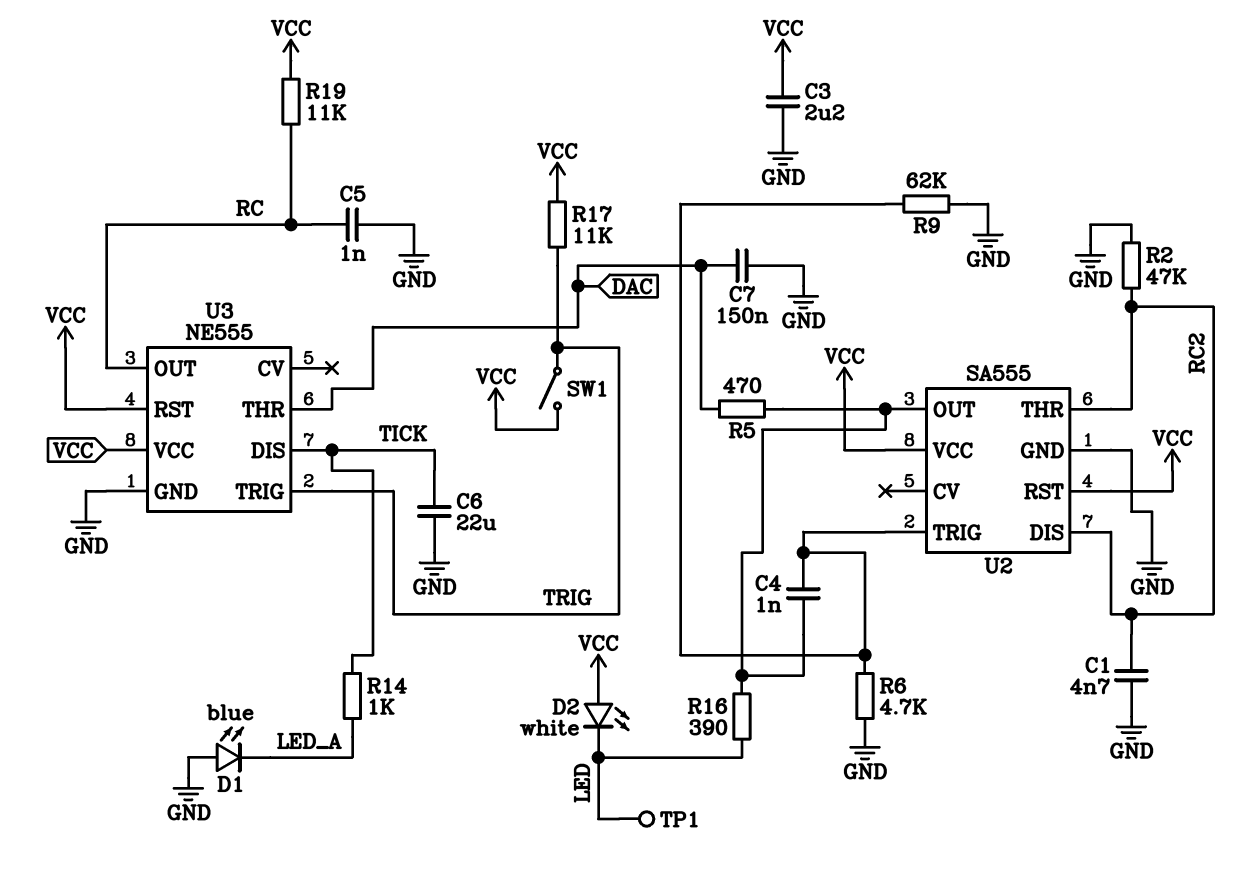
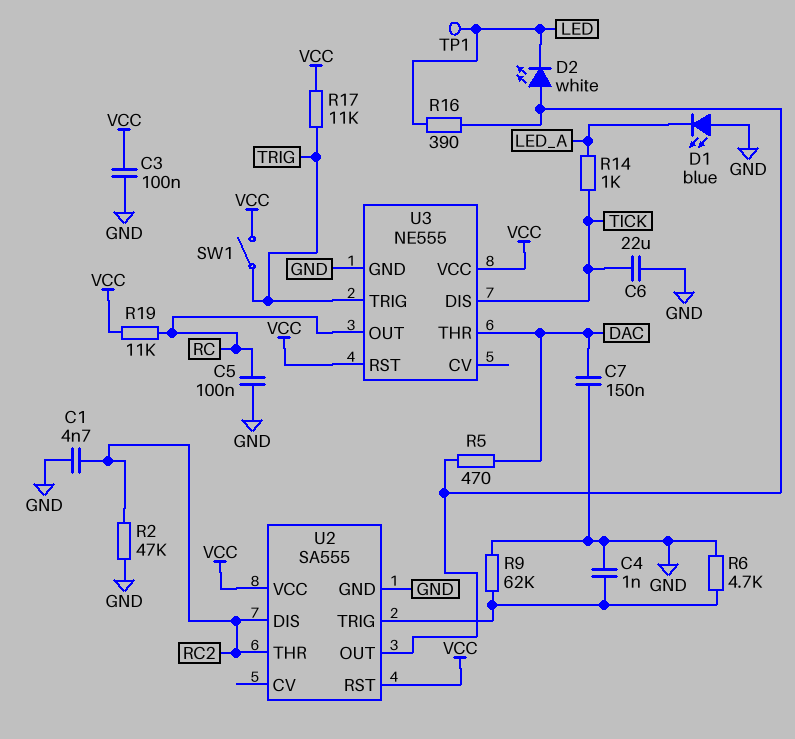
C3: 2.2uF (GND, VCC) -> 100nF (GND, VCC)
C4: 1nF (U2/OUT, U2/TRIG) -> 1nF (GND, U2/TRIG)
C5: 1nF (GND, RC) -> 100nF (GND, RC)
D2: LED white (A VCC, K LED) -> LED white (A U2/OUT, K LED)

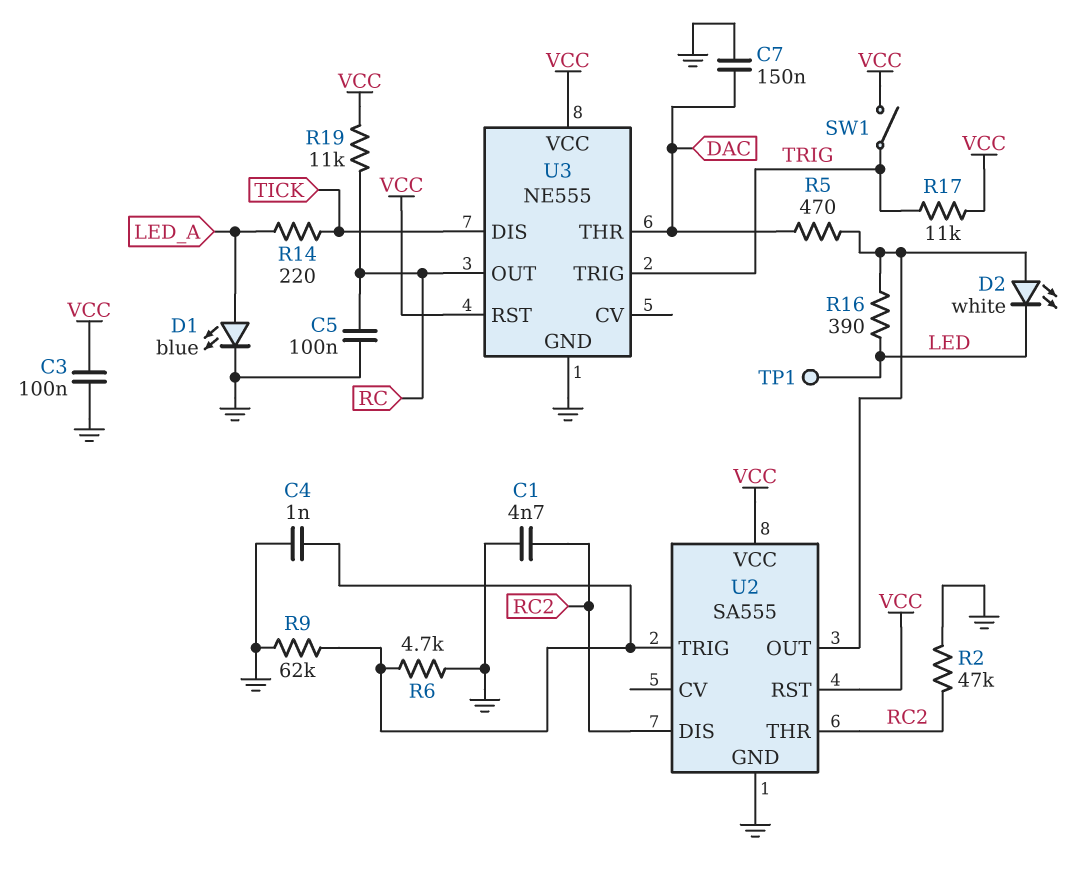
C6: 22uF (GND, TICK) -> none
D1: LED blue (A GND, K LED_A) -> LED blue (A LED_A, K GND)
R14: 1k (LED_A, TICK) -> 220 (LED_A, TICK)

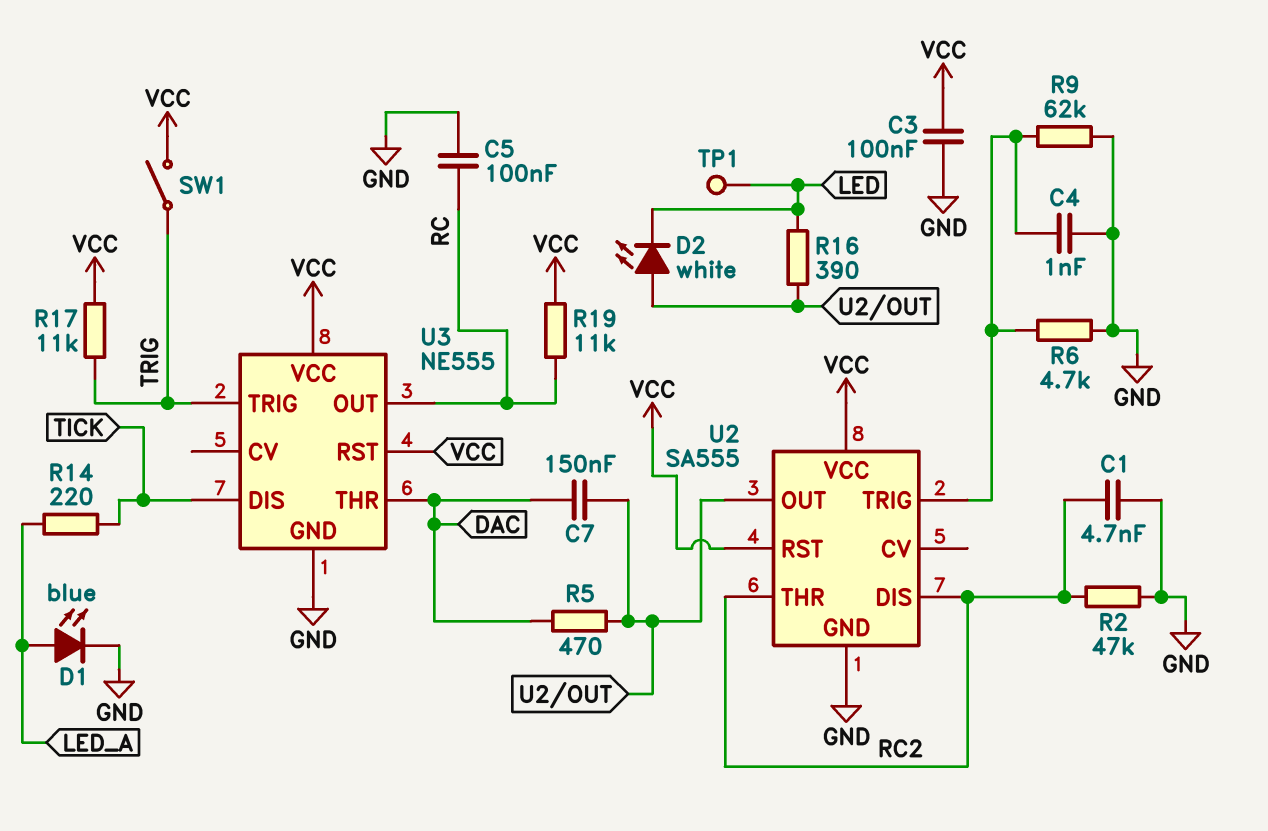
C7: 150nF (DAC, GND) -> 150nF (DAC, U2/OUT)

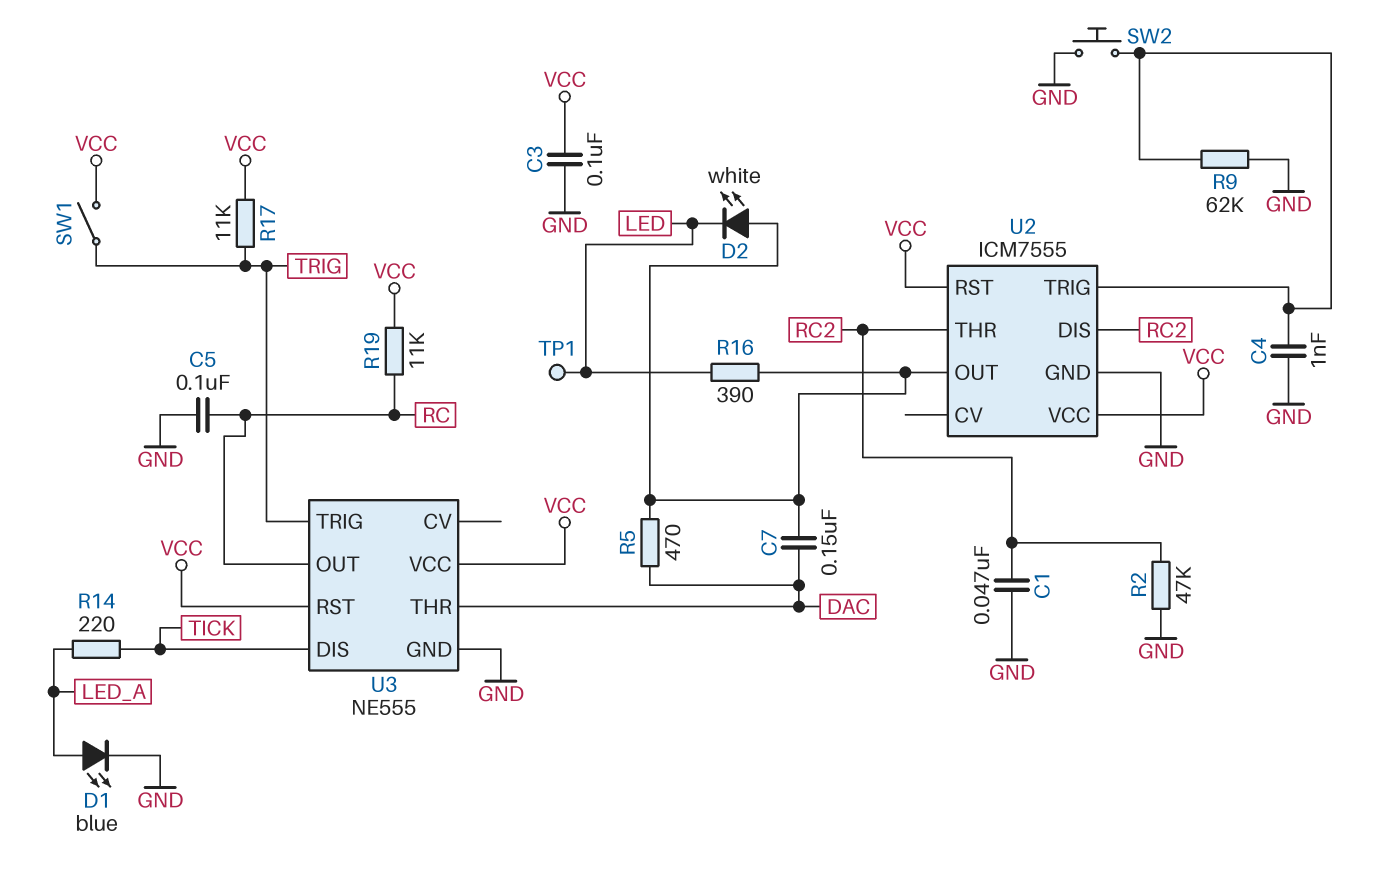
C1: 4.7nF (GND, RC2) -> 47nF (GND, RC2)
R6: 4.7k (GND, U2/TRIG) -> none
SW2: none -> button (GND, U2/TRIG)
U2: SA555 -> ICM7555

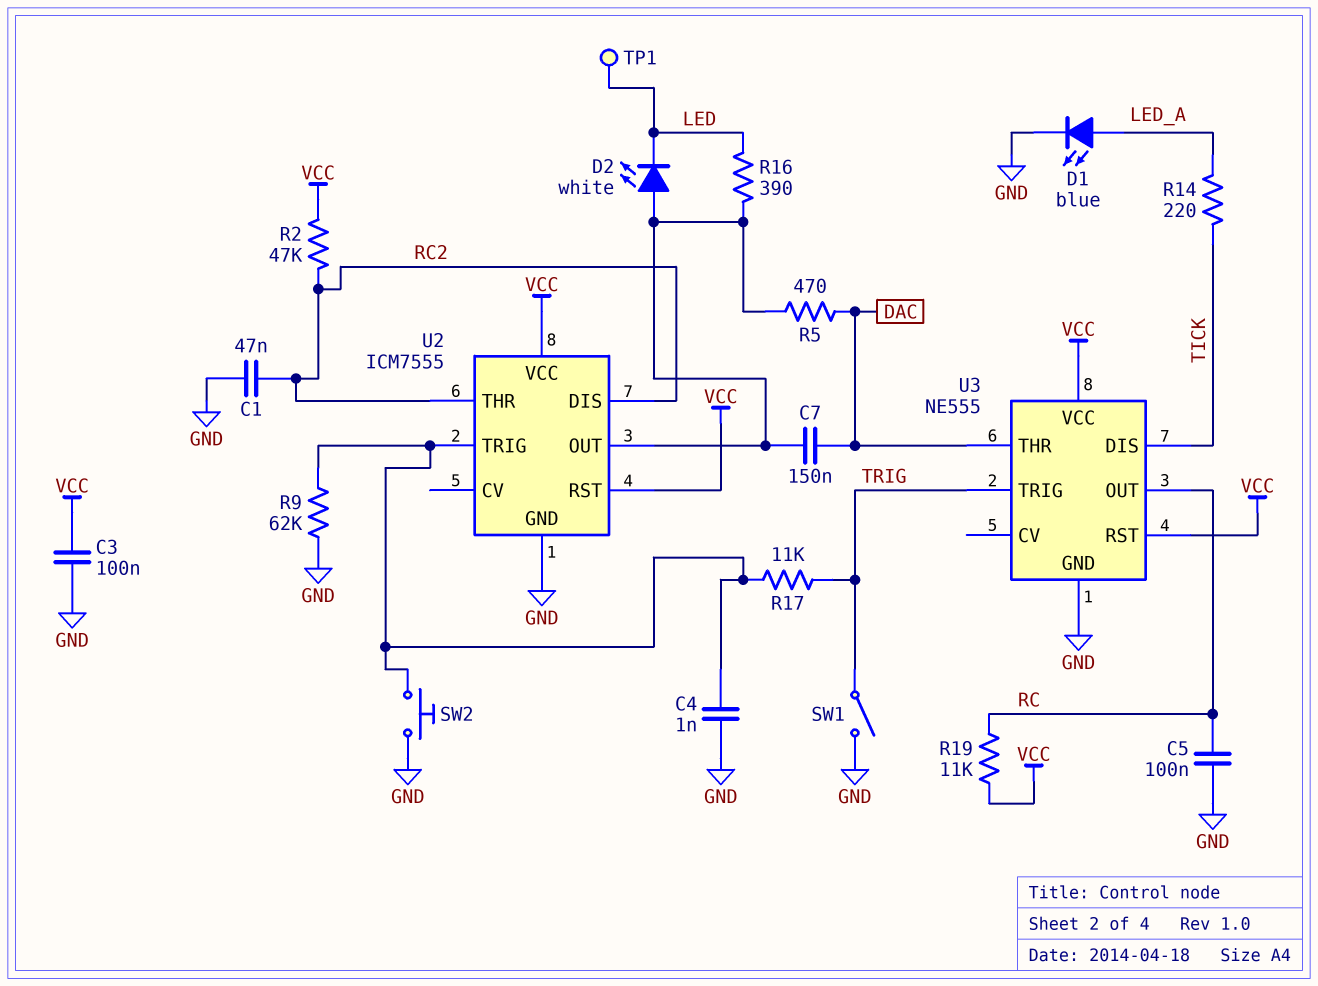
R2: 47k (GND, RC2) -> 47k (RC2, VCC)
R17: 11k (TRIG, VCC) -> 11k (TRIG, U2/TRIG)
SW1: switch (TRIG, VCC) -> switch (GND, TRIG)

